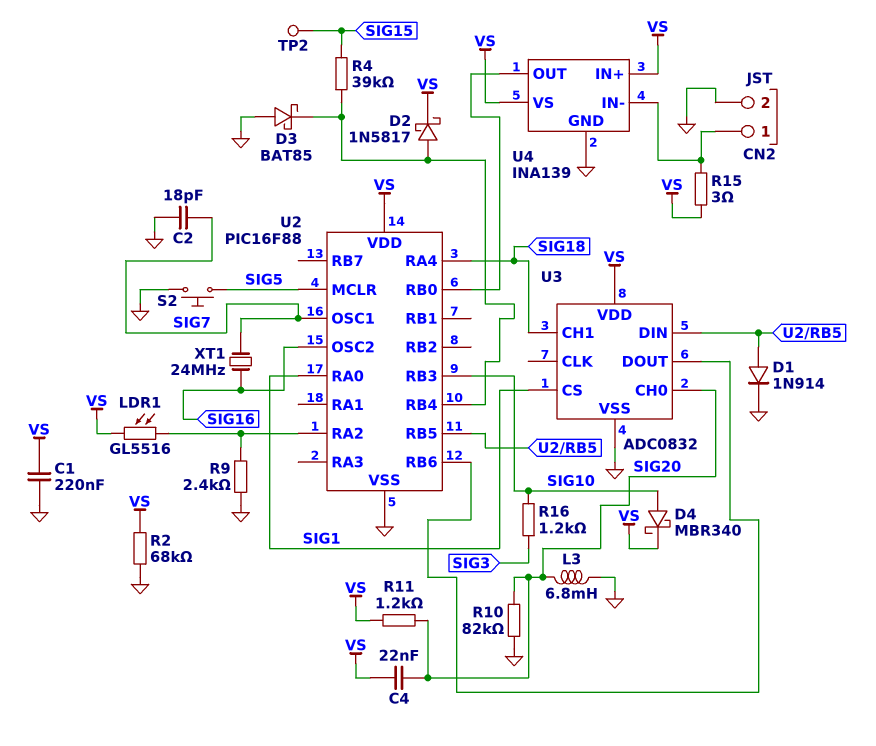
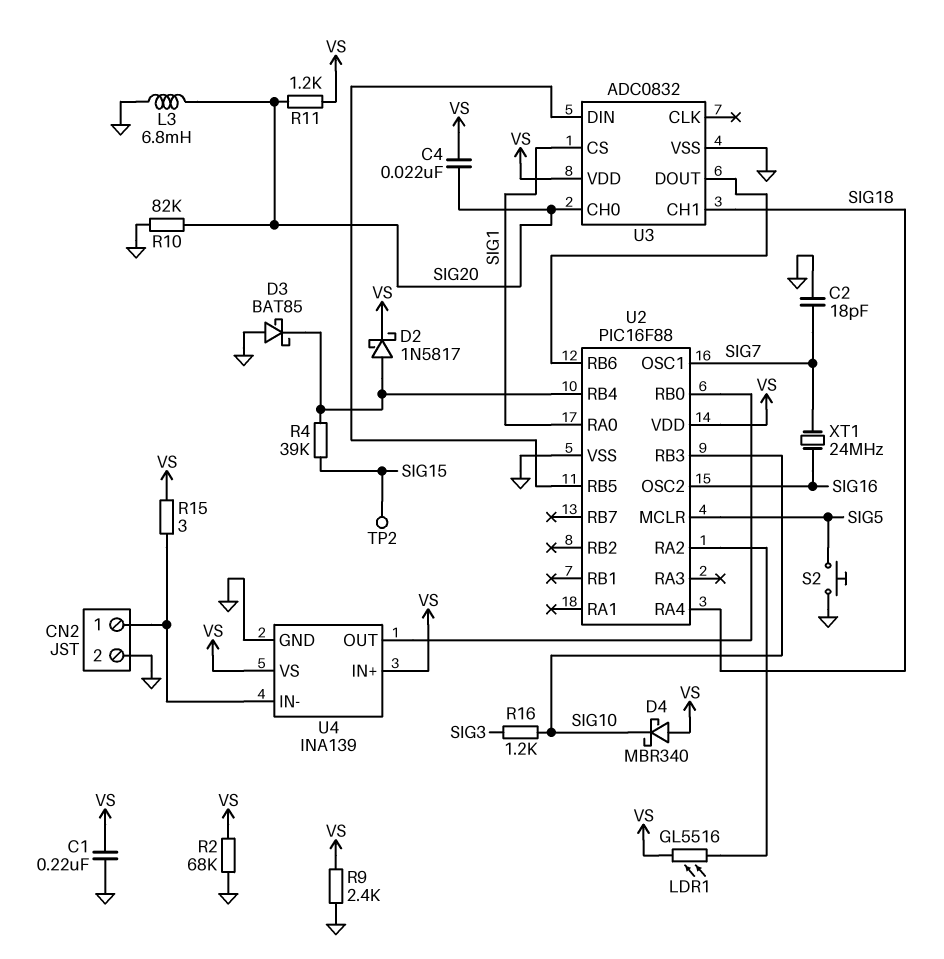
D1: diode 1N914 (A U2/RB5, K GND) -> none
D4: schottky MBR340 (A SIG10, K VS) -> schottky MBR340 (A VS, K SIG10)
R9: 2.4k (GND, U2/RA2) -> 2.4k (GND, VS)

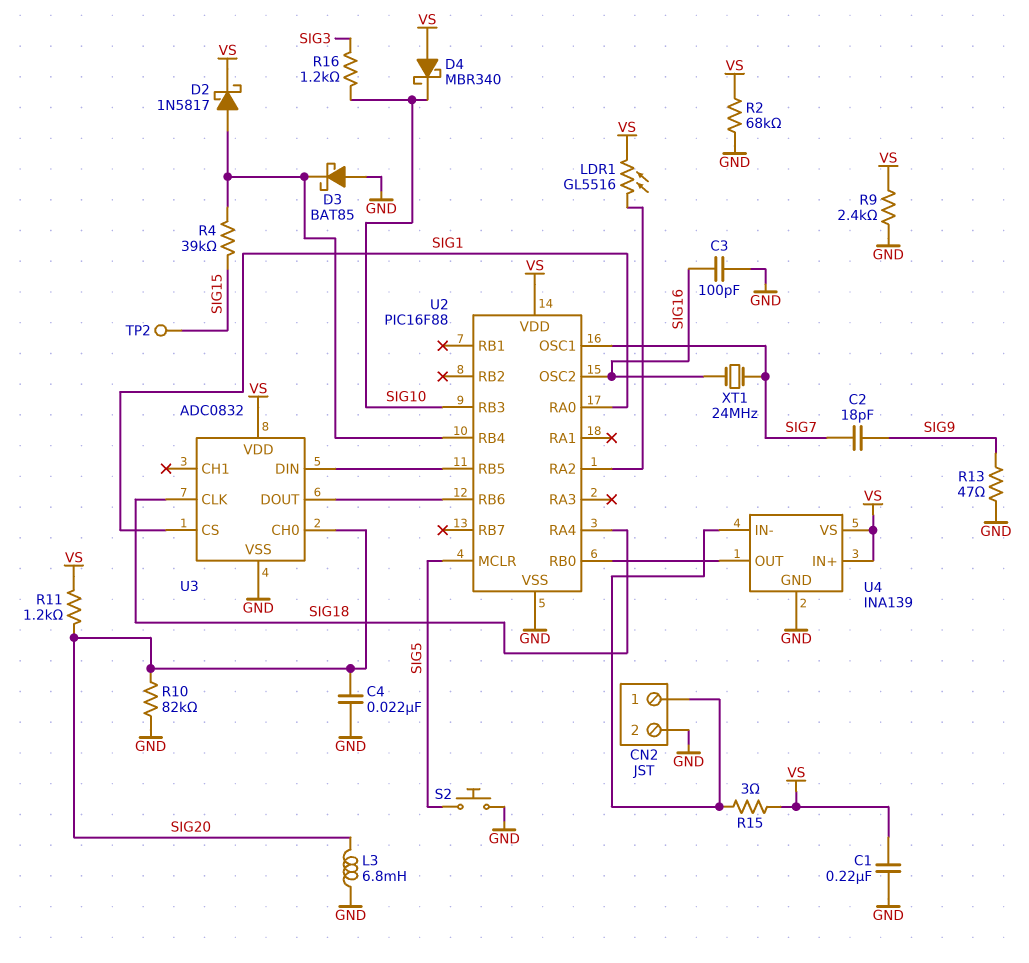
C2: 18pF (GND, SIG7) -> 18pF (SIG7, SIG9)
C3: none -> 100pF (GND, SIG16)
C4: 22nF (SIG20, VS) -> 22nF (GND, SIG20)
R13: none -> 47 (GND, SIG9)
U3 pin CH1: SIG18 -> none
U3 pin CLK: none -> SIG18

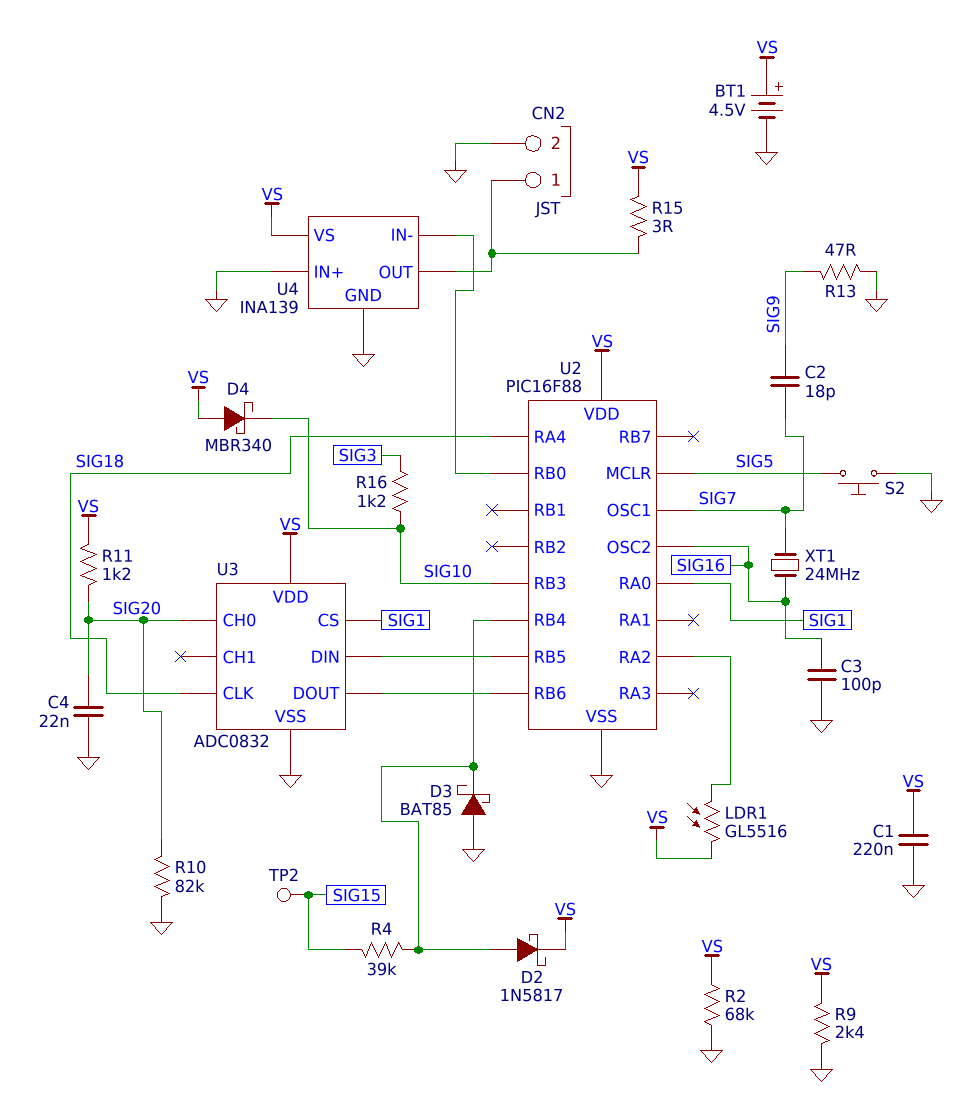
BT1: none -> 4.5V (plus VS, minus GND)
L3: 6.8mH (GND, SIG20) -> none
U4 pin IN+: VS -> GND
U4 pin IN-: CN2/1 -> U2/RB0
U4 pin OUT: U2/RB0 -> CN2/1

